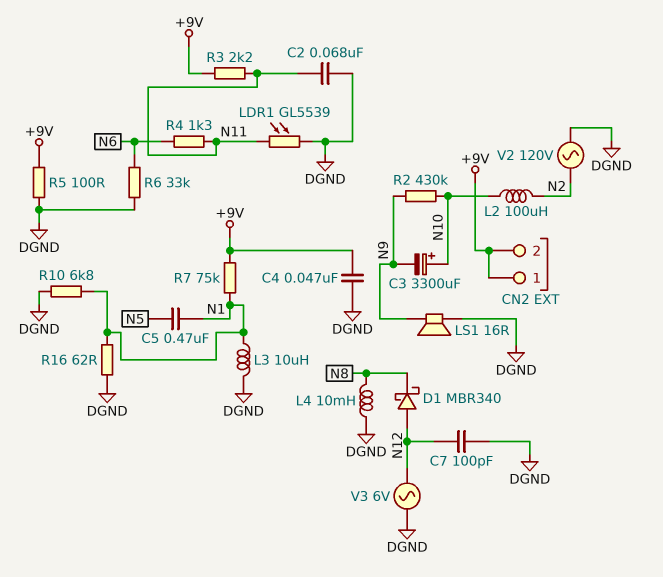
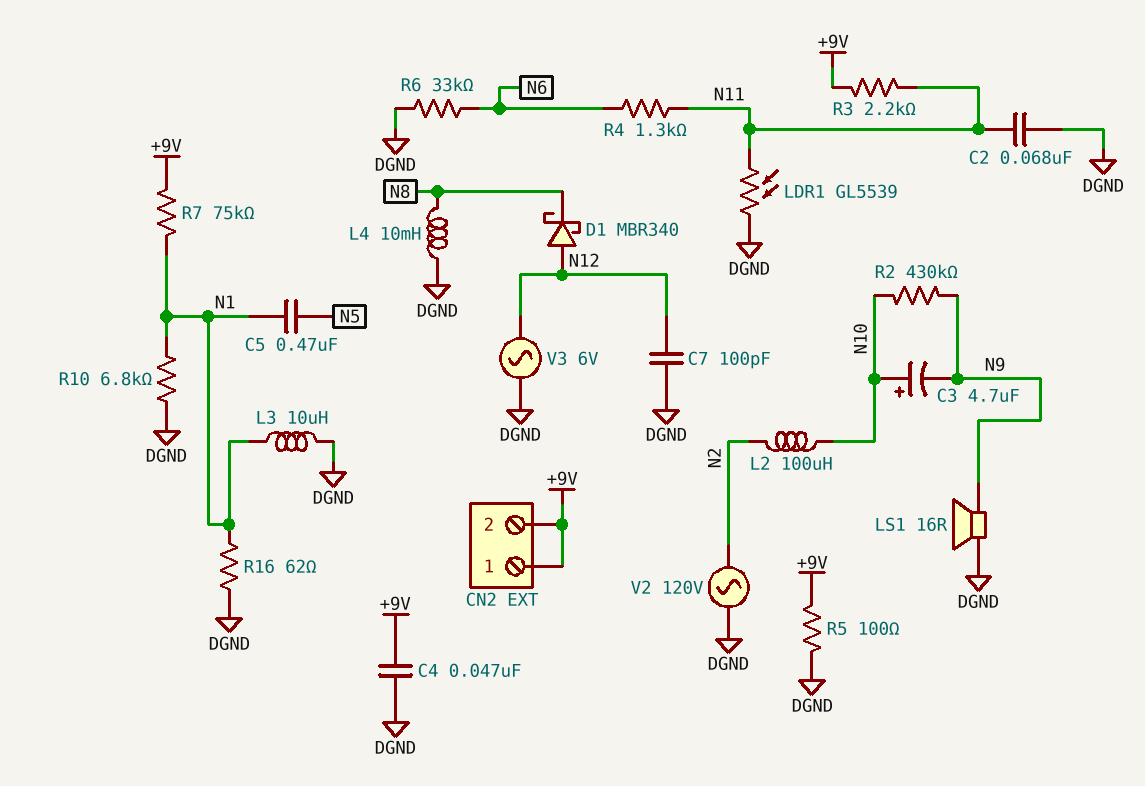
C3: 3300uF (plus N10, minus N9) -> 4.7uF (plus N10, minus N9)

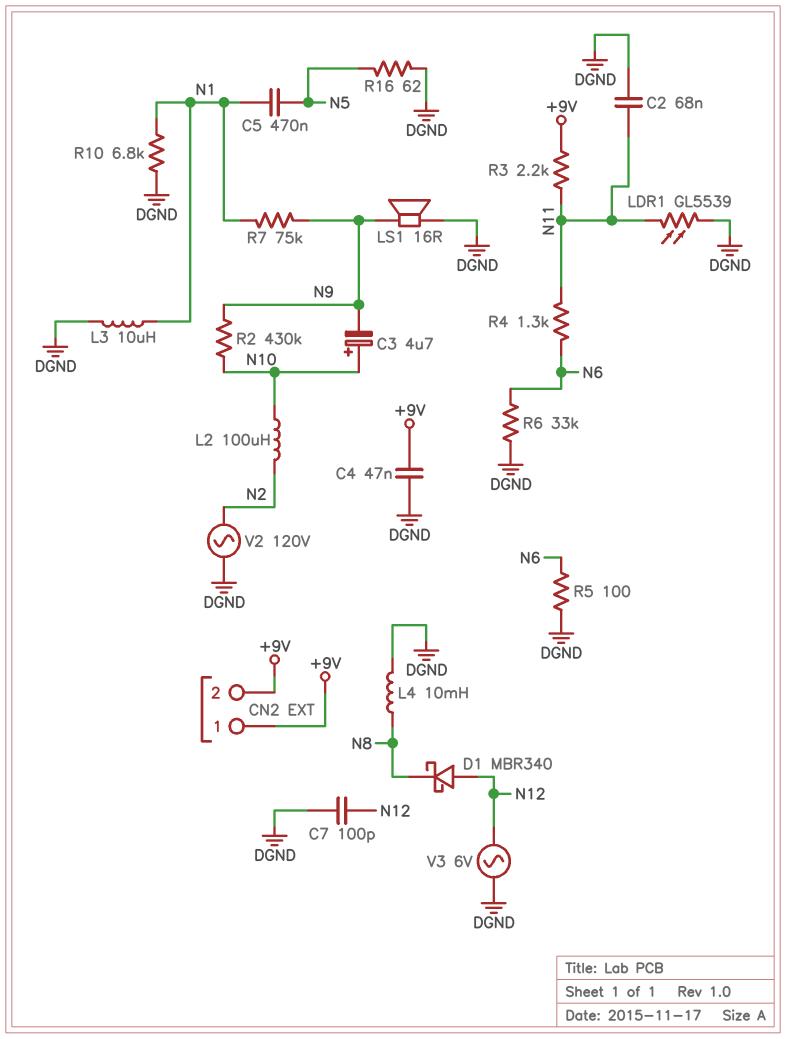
R5: 100 (+9V, DGND) -> 100 (DGND, N6)
R7: 75k (+9V, N1) -> 75k (N1, N9)
R16: 62 (DGND, N1) -> 62 (DGND, N5)

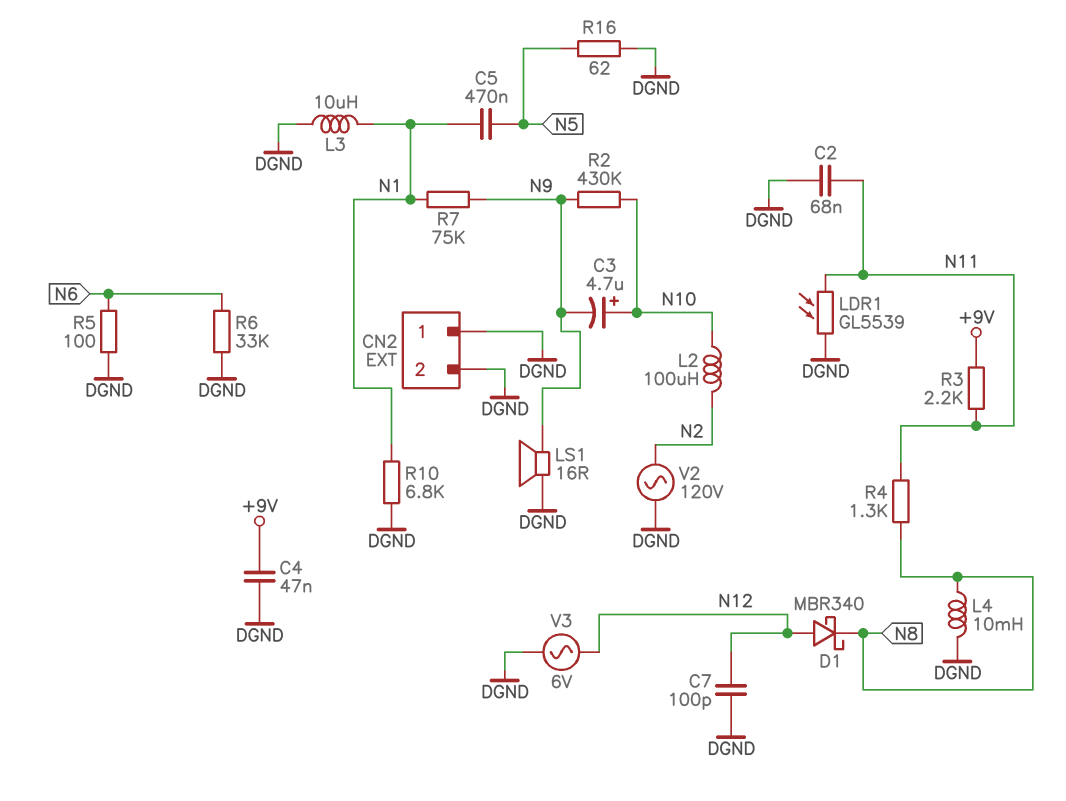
CN2 pin 1: +9V -> DGND
CN2 pin 2: +9V -> DGND
R4: 1.3k (N6, N11) -> 1.3k (N8, N11)

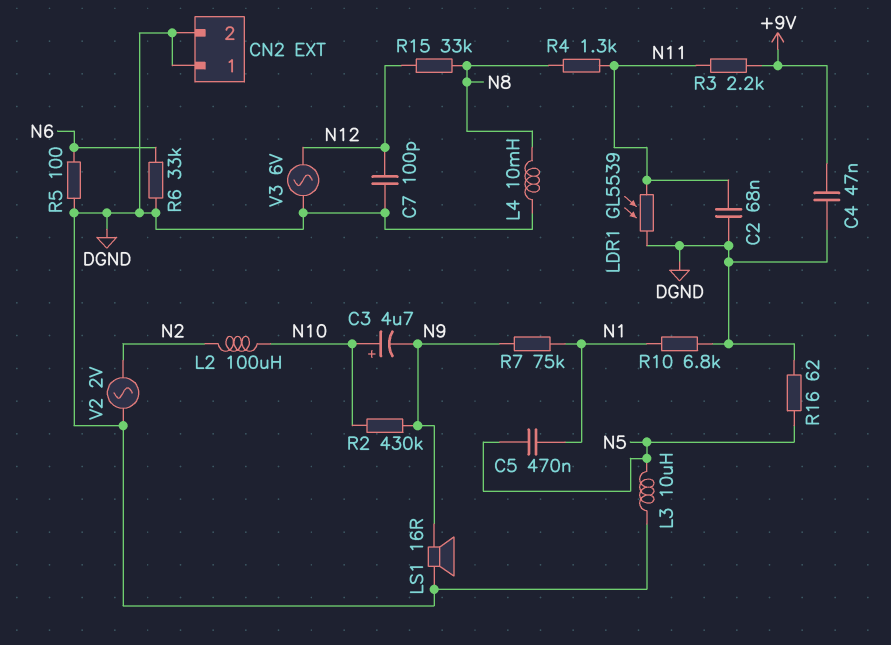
D1: schottky MBR340 (A N12, K N8) -> none
L3: 10uH (DGND, N1) -> 10uH (DGND, N5)
R15: none -> 33k (N8, N12)
V2: AC 120V (DGND, N2) -> AC 2V (DGND, N2)

